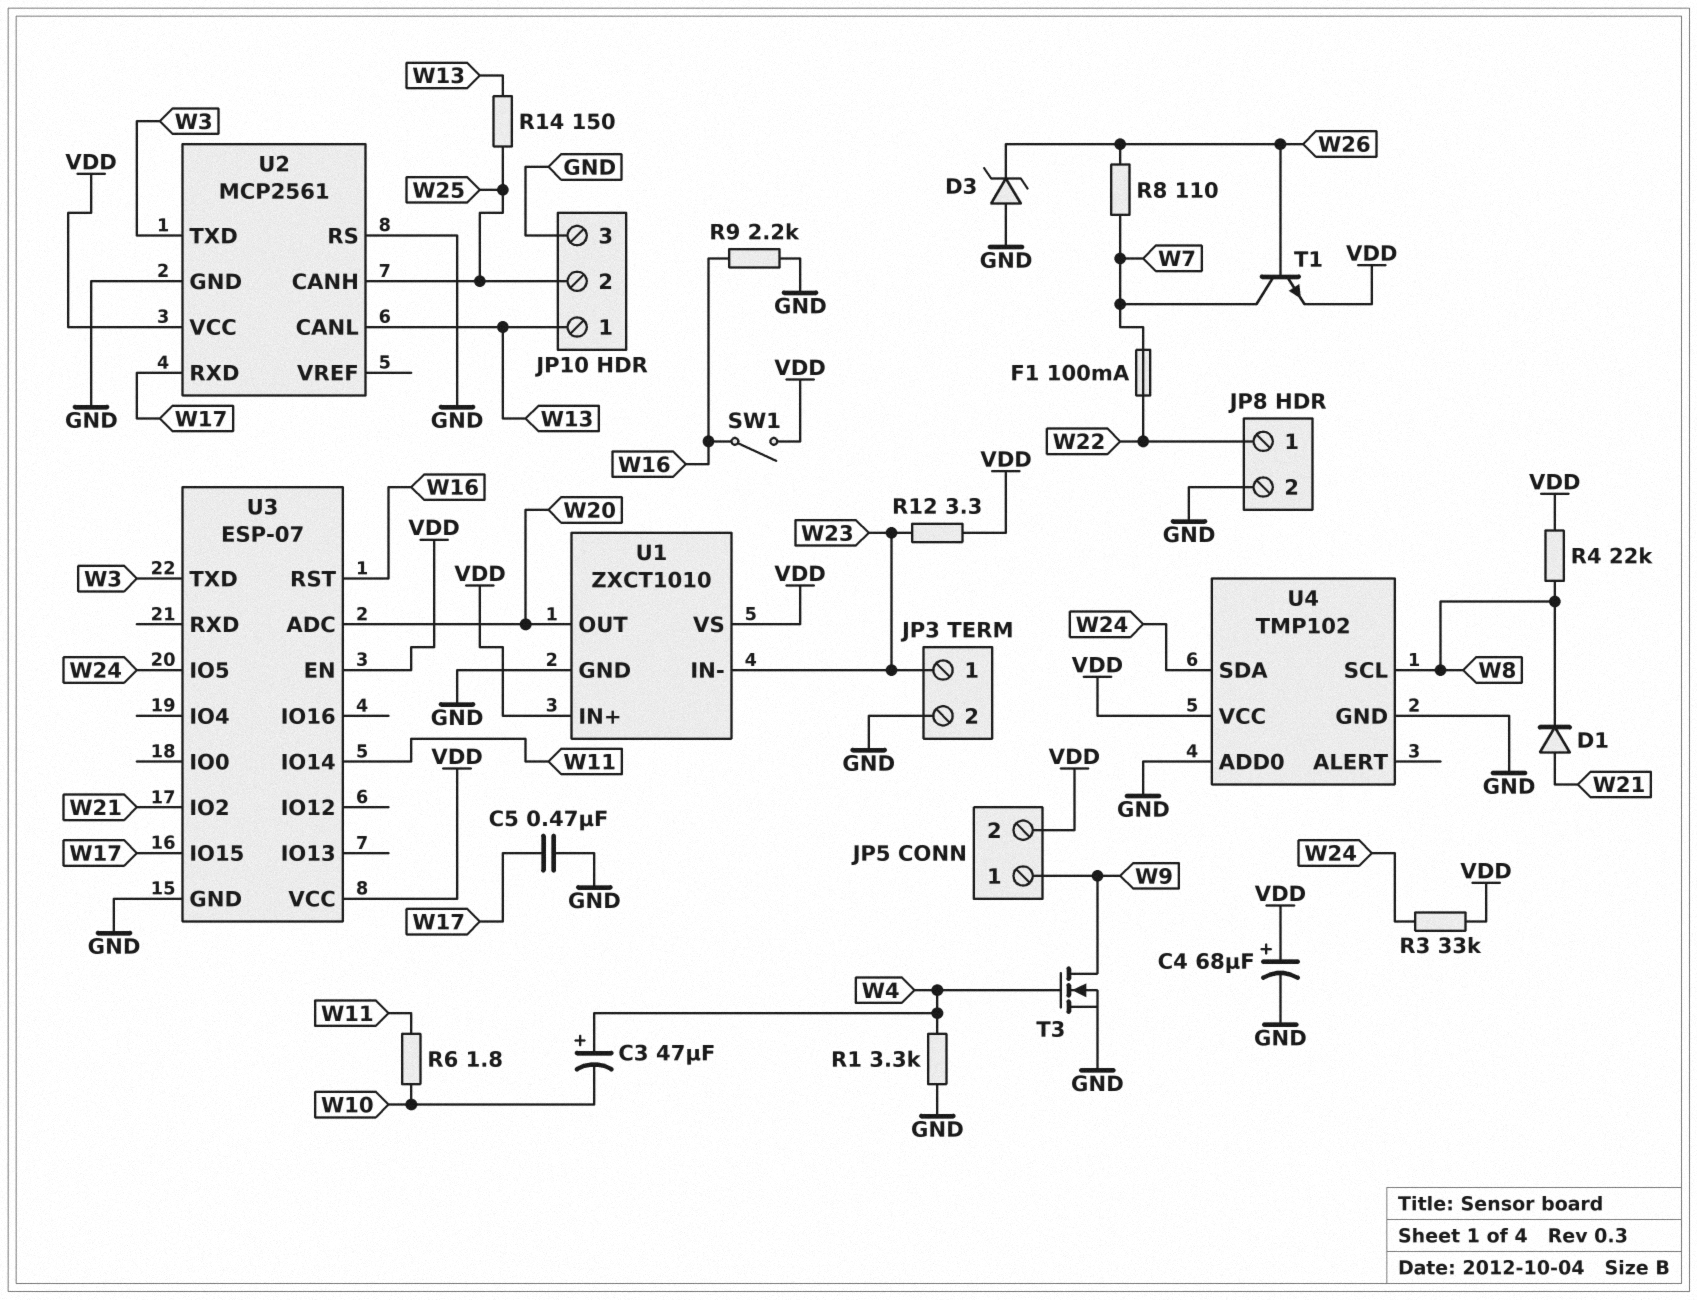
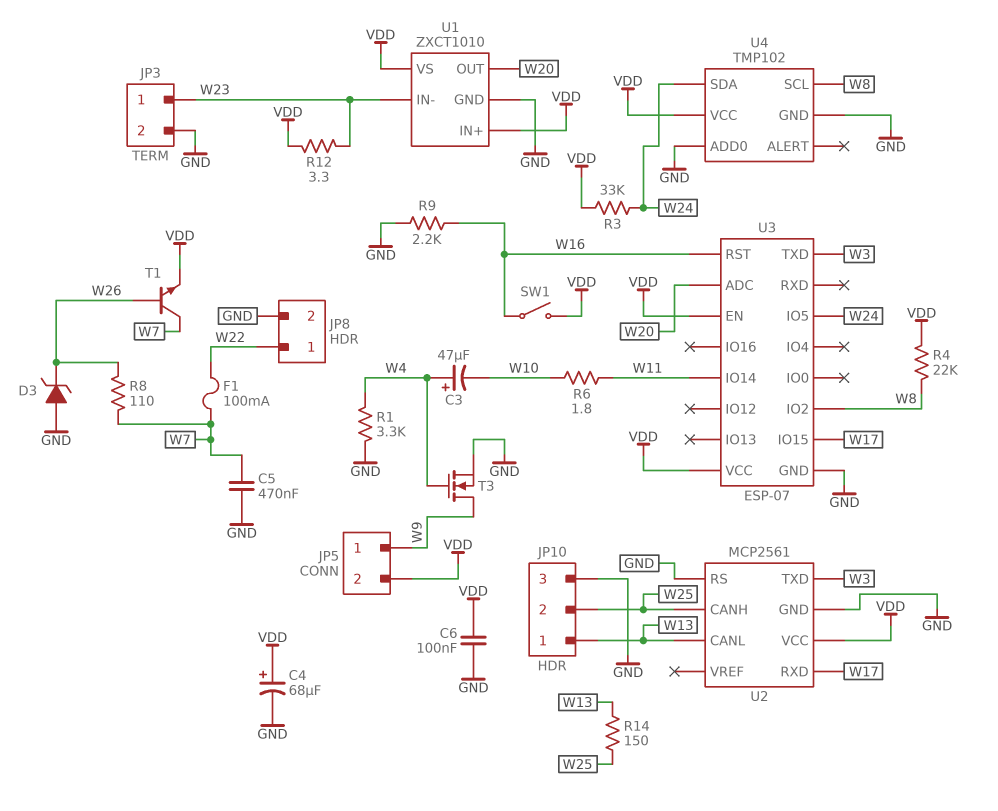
C5: 470nF (GND, W17) -> 470nF (GND, W7)
C6: none -> 100nF (GND, VDD)
D1: diode (A W21, K W8) -> none
U3 pin IO2: W21 -> W8

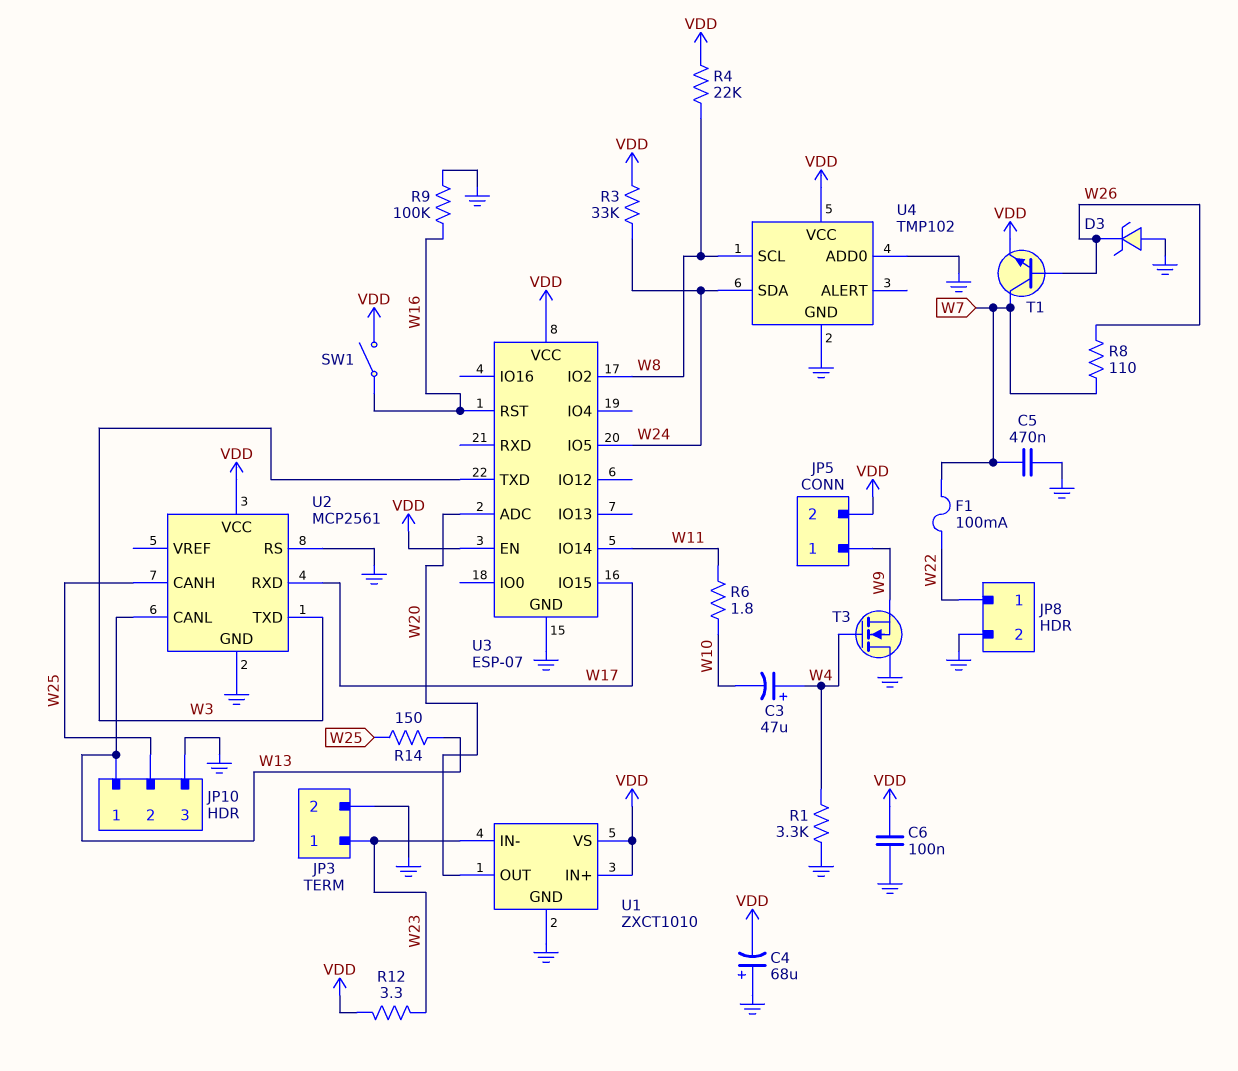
C4: 68uF (plus VDD, minus GND) -> 68uF (plus GND, minus VDD)
R9: 2.2k (GND, W16) -> 100k (GND, W16)
T3: NMOS (G W4, D W9, S GND) -> NMOS (G W4, D GND, S W9)

